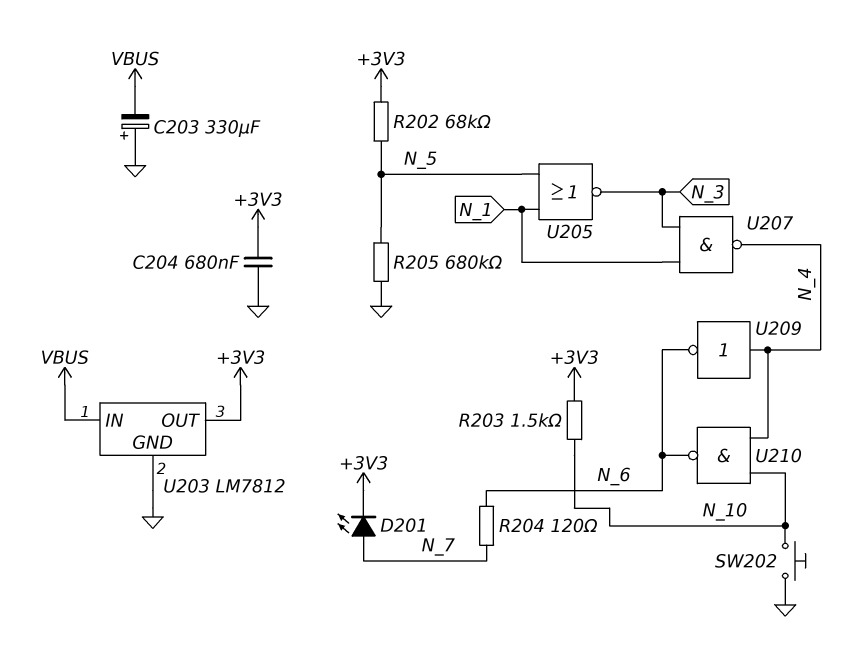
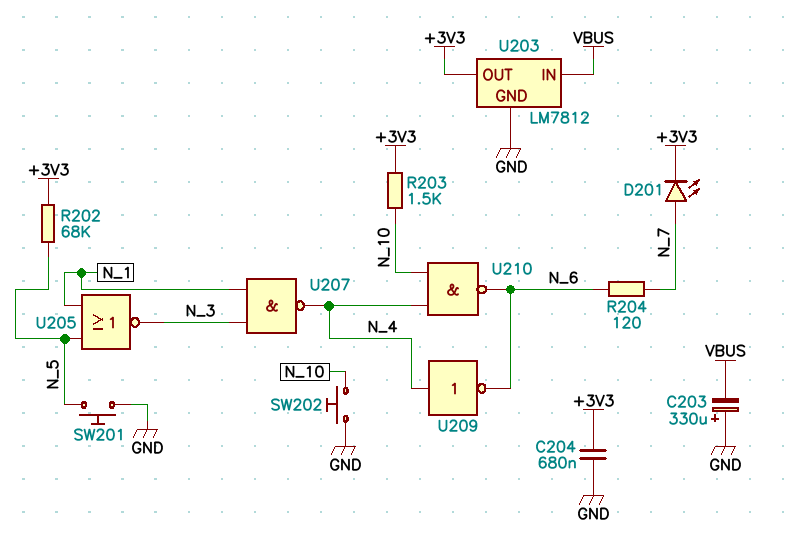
R205: 680k (GND, N_5) -> none
SW201: none -> button (GND, N_5)

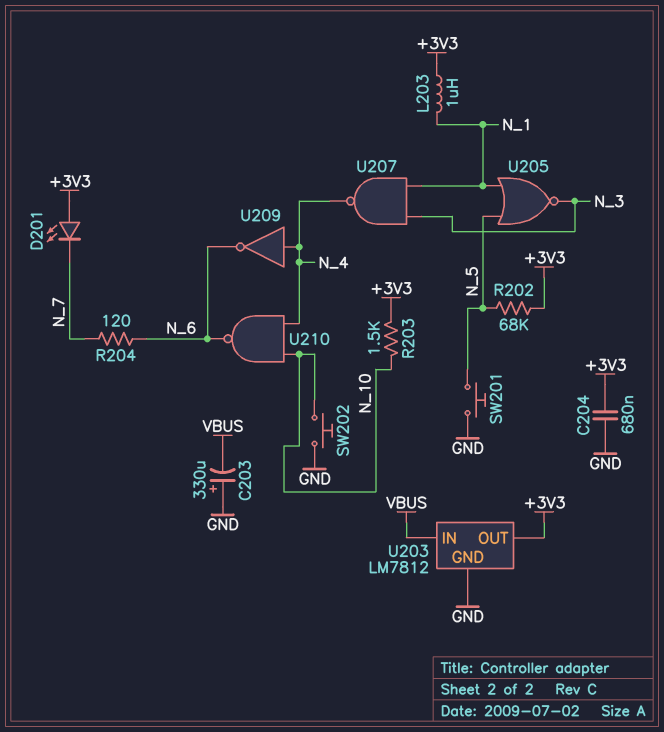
D201: LED (A N_7, K +3V3) -> LED (A +3V3, K N_7)
L203: none -> 1uH (+3V3, N_1)

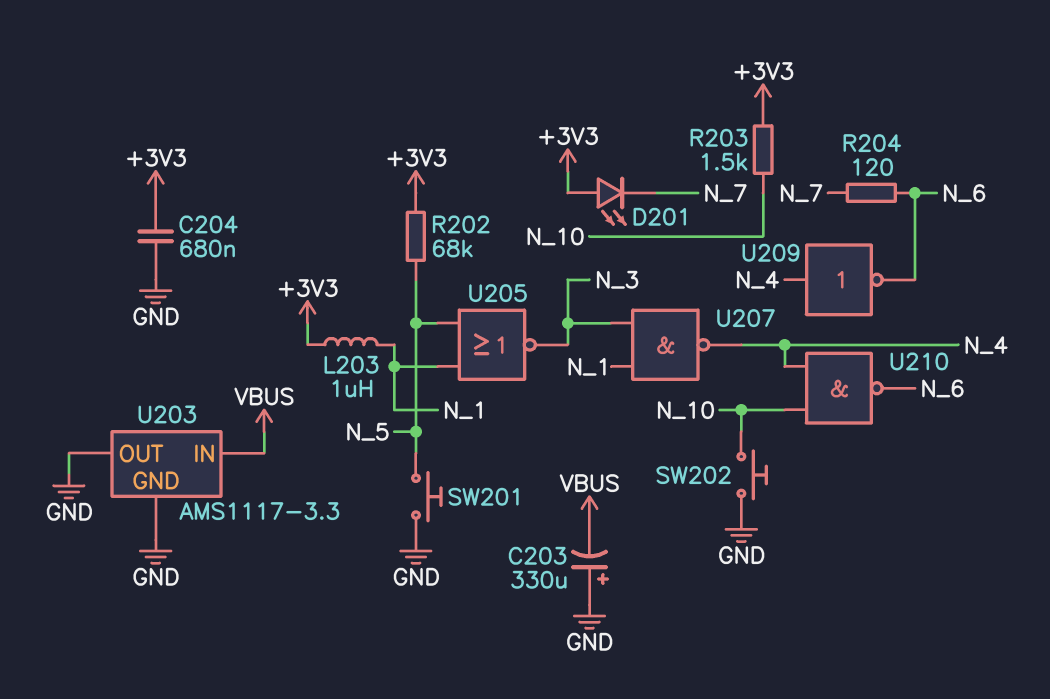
U203: LM7812 -> AMS1117-3.3
U203 pin OUT: +3V3 -> GND

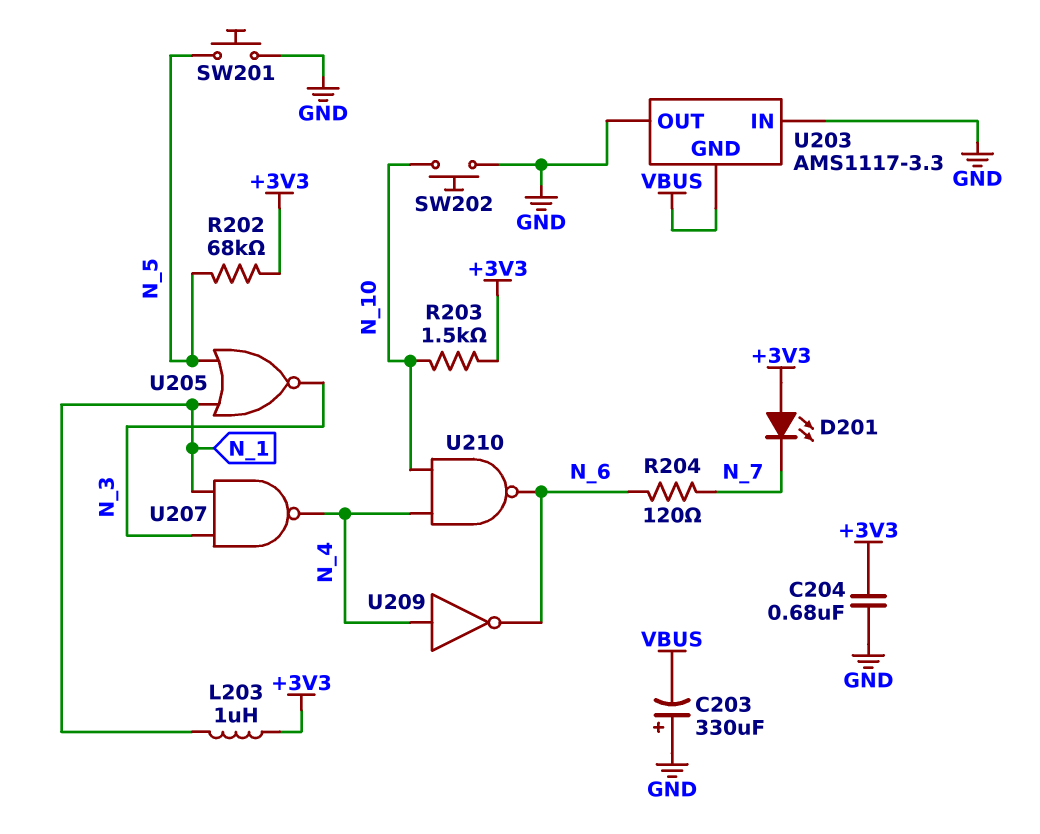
U203 pin GND: GND -> VBUS
U203 pin IN: VBUS -> GND

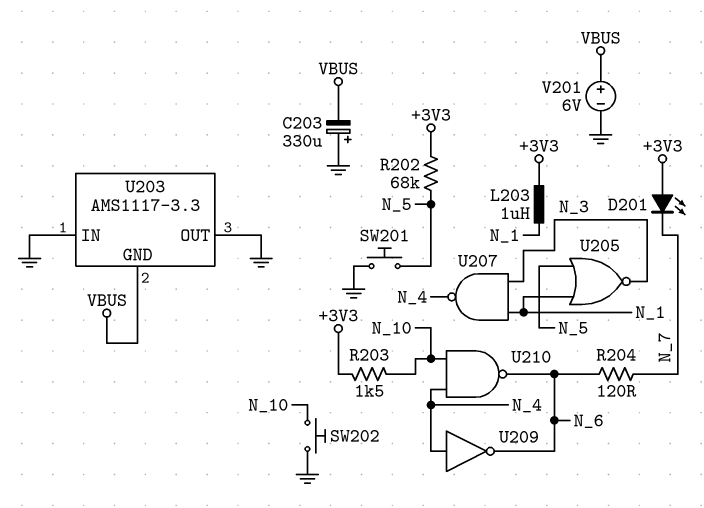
C204: 680nF (+3V3, GND) -> none
V201: none -> 6V (plus VBUS, minus GND)

